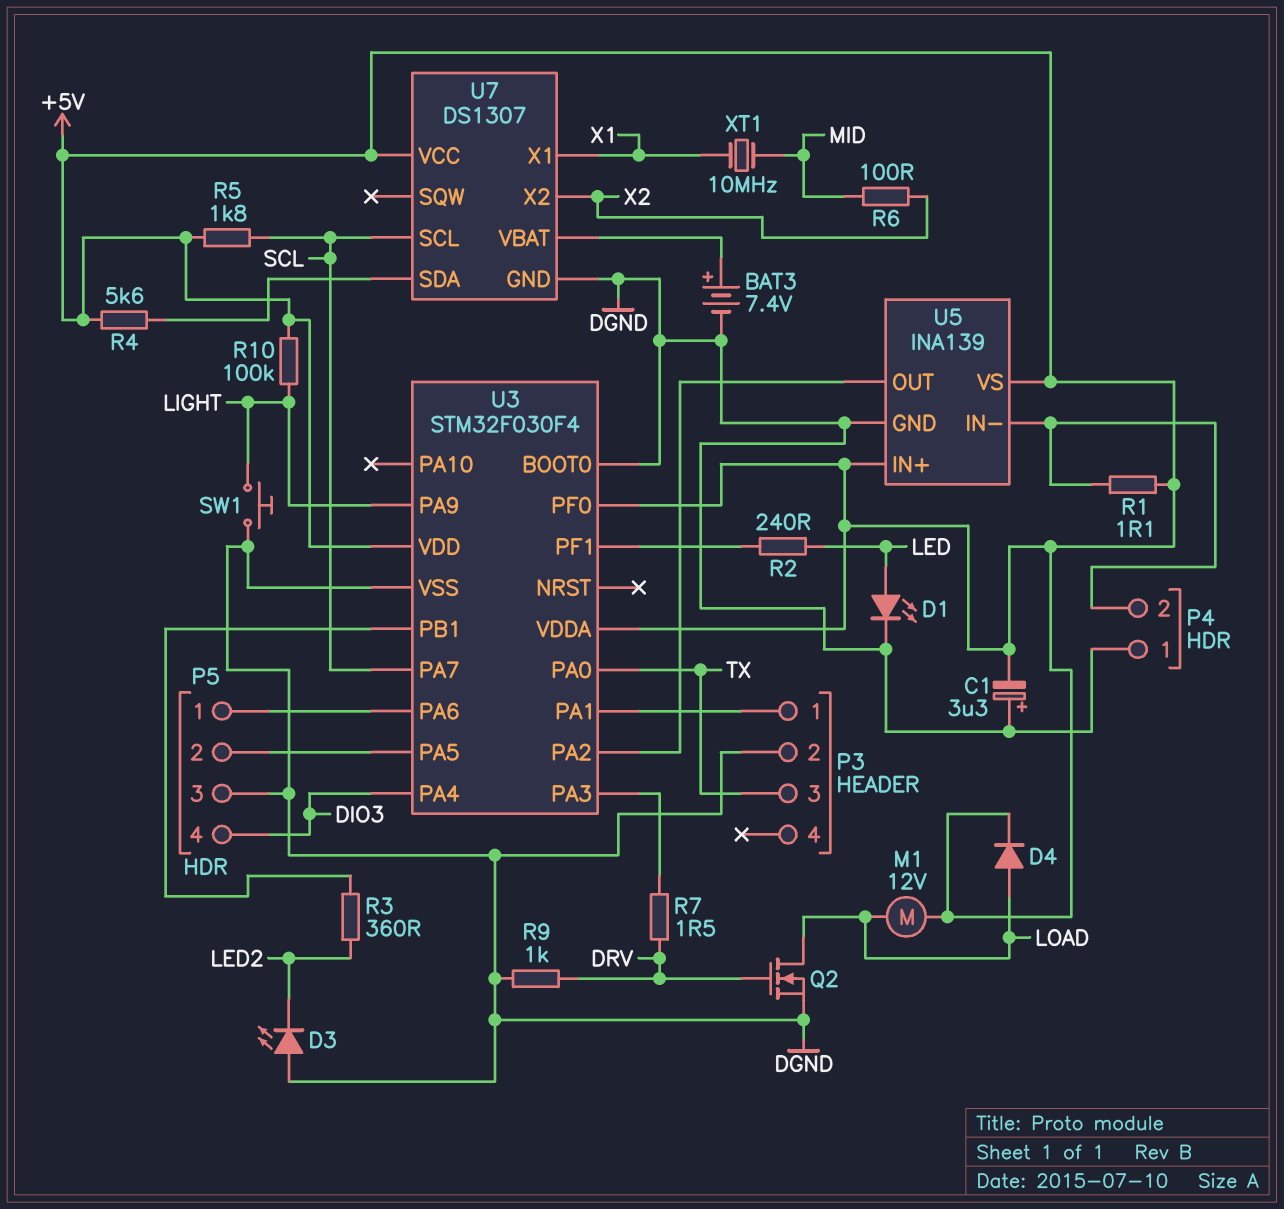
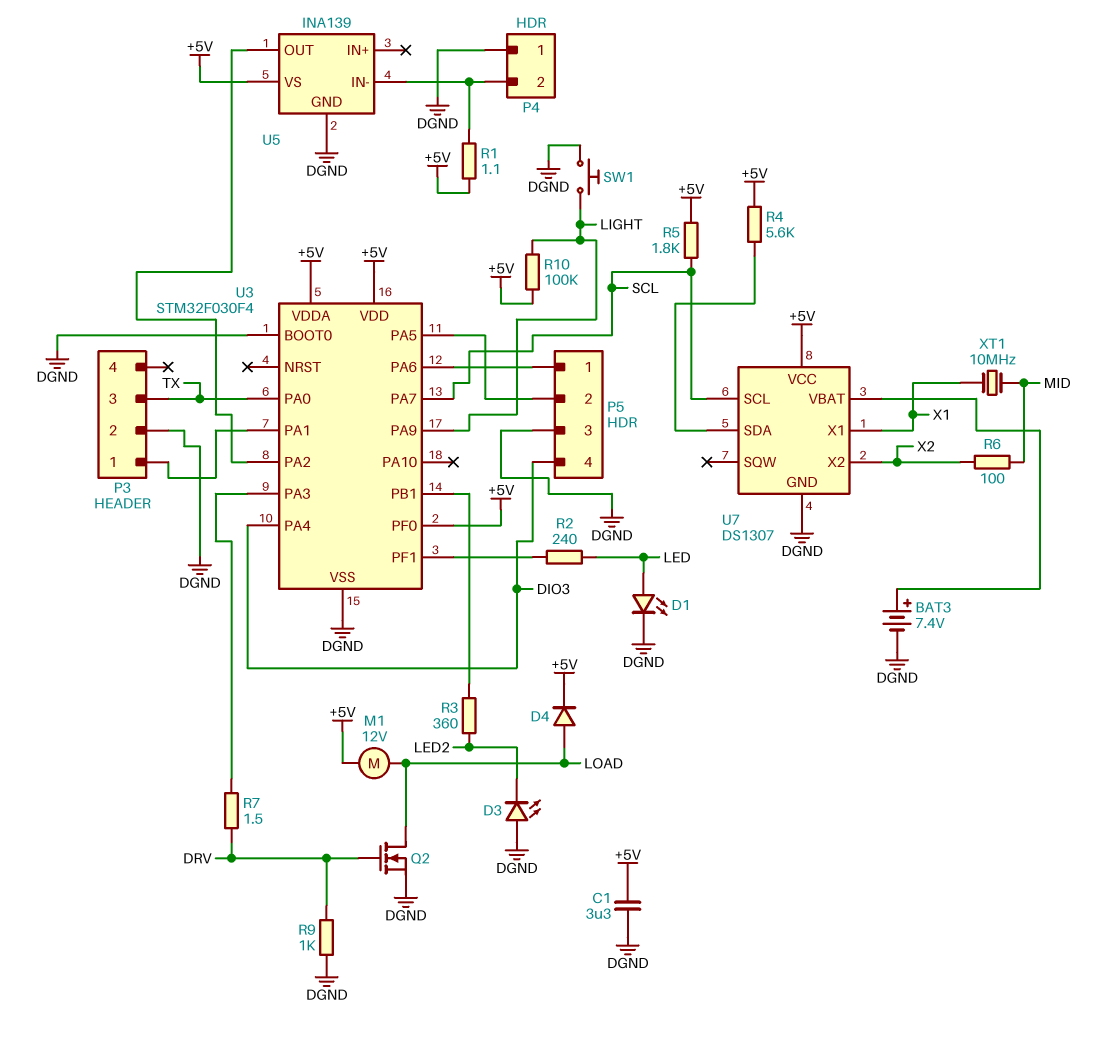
C1: 3.3uF (plus DGND, minus +5V) -> 3.3uF (+5V, DGND)
U5 pin IN+: +5V -> none

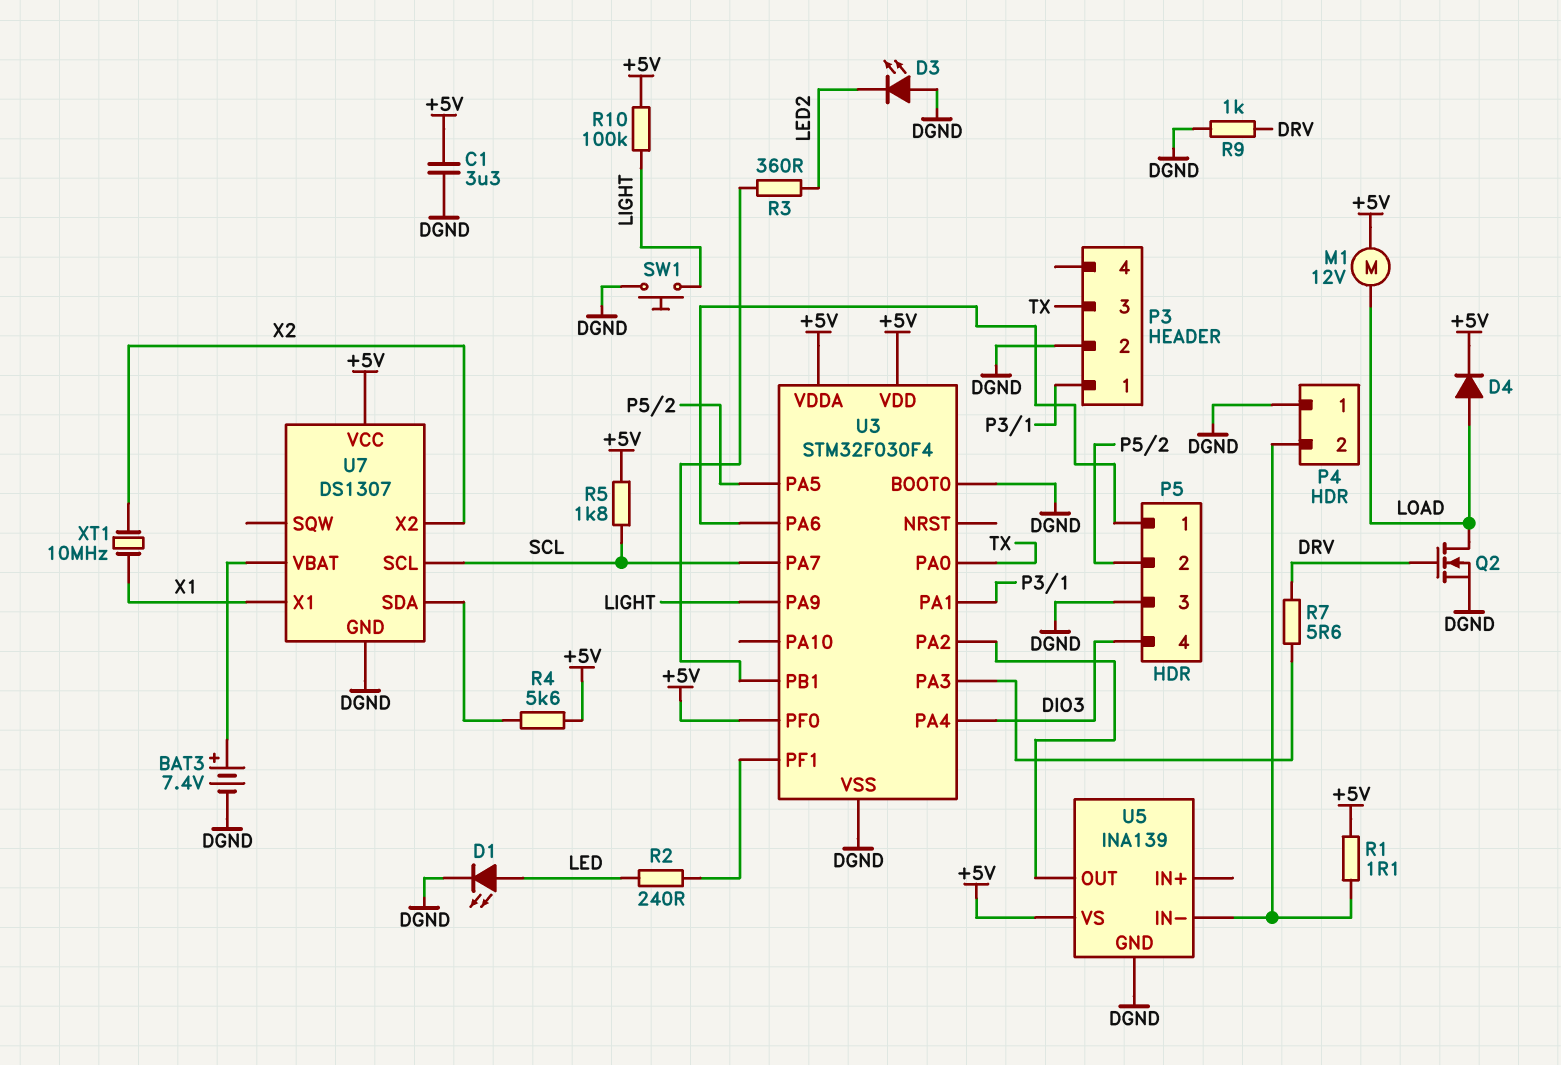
R6: 100 (MID, X2) -> none
R7: 1.5 (DRV, U3/PA3) -> 5.6 (DRV, U3/PA3)
XT1: 10MHz (MID, X1) -> 10MHz (X1, X2)

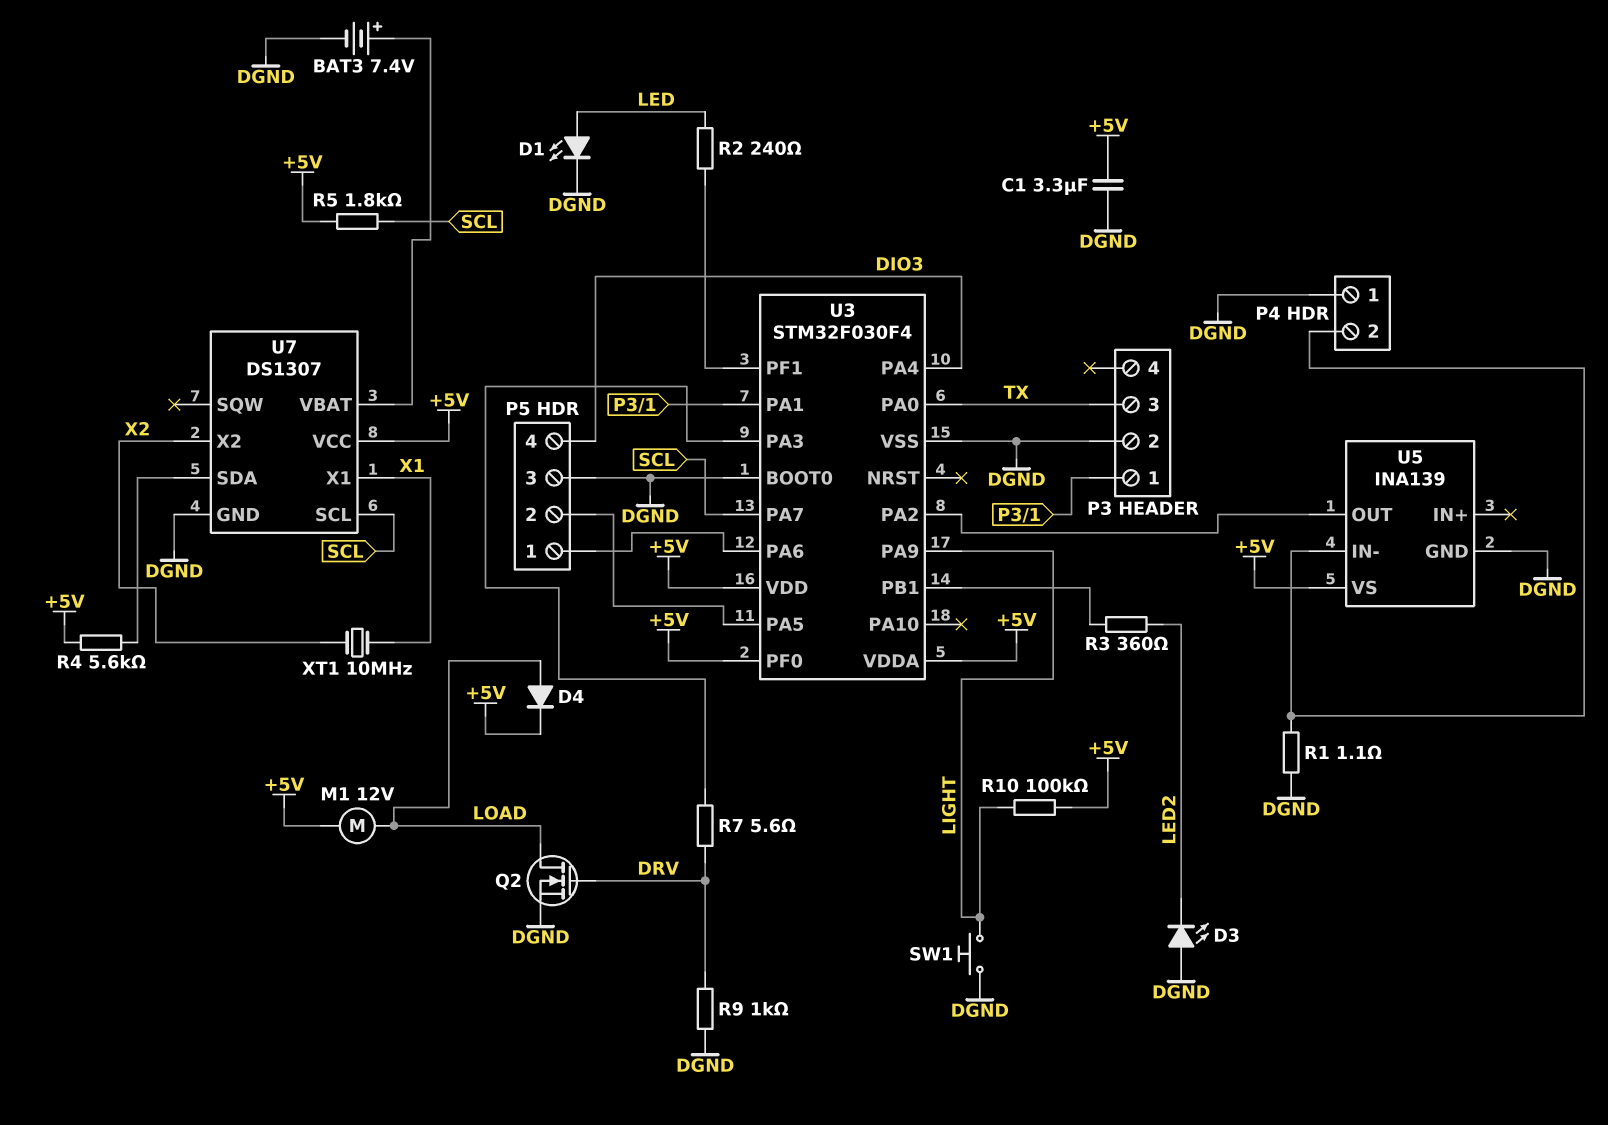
R1: 1.1 (+5V, P4/2) -> 1.1 (DGND, P4/2)

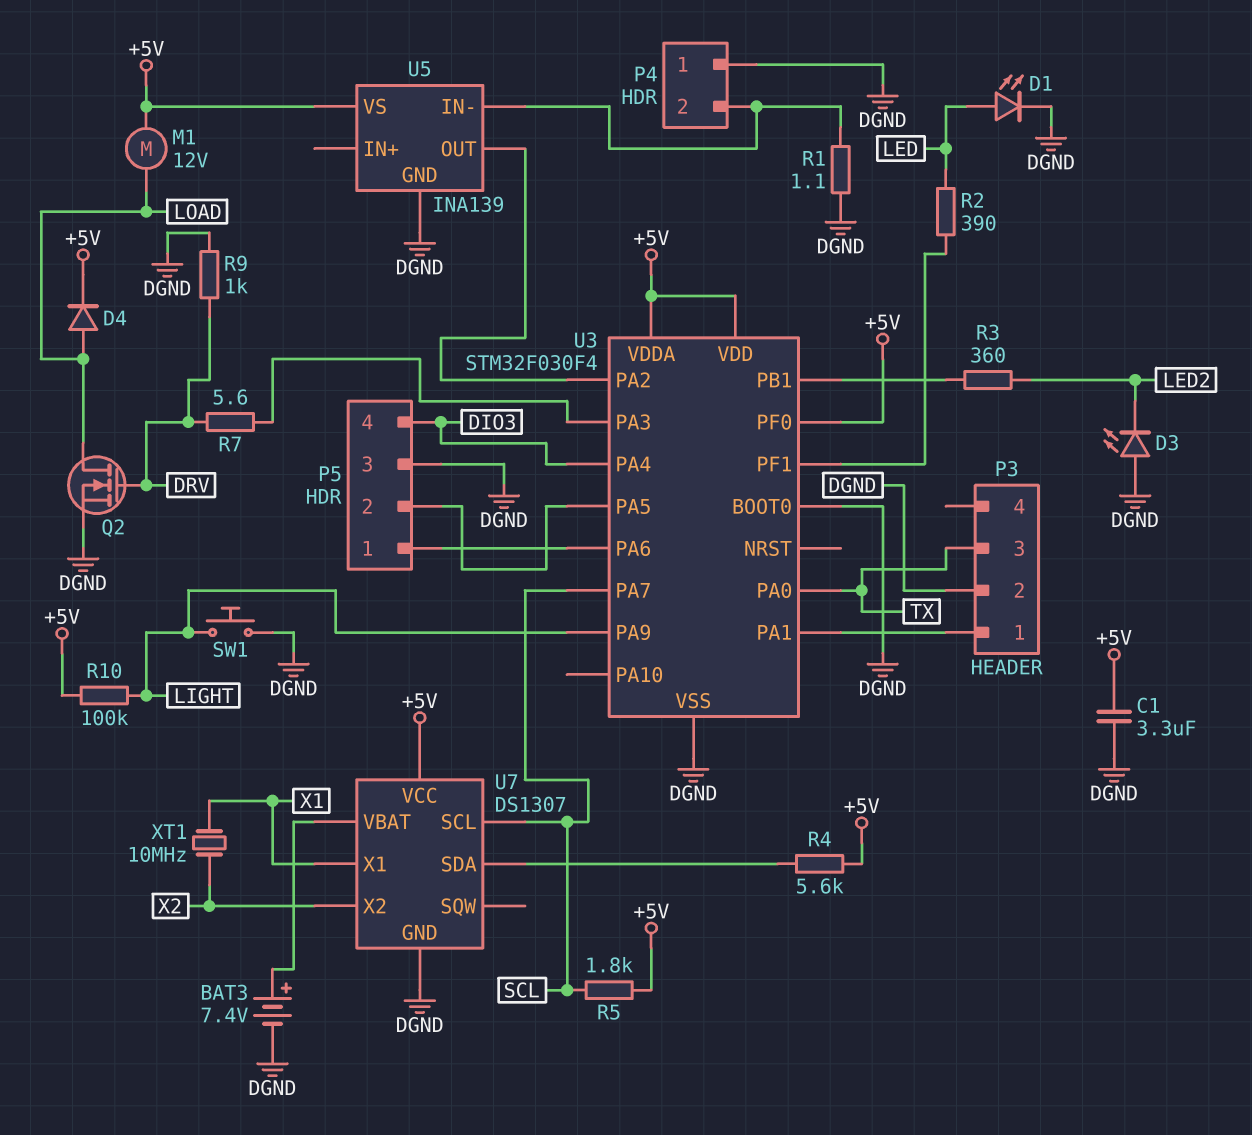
R2: 240 (LED, U3/PF1) -> 390 (LED, U3/PF1)

